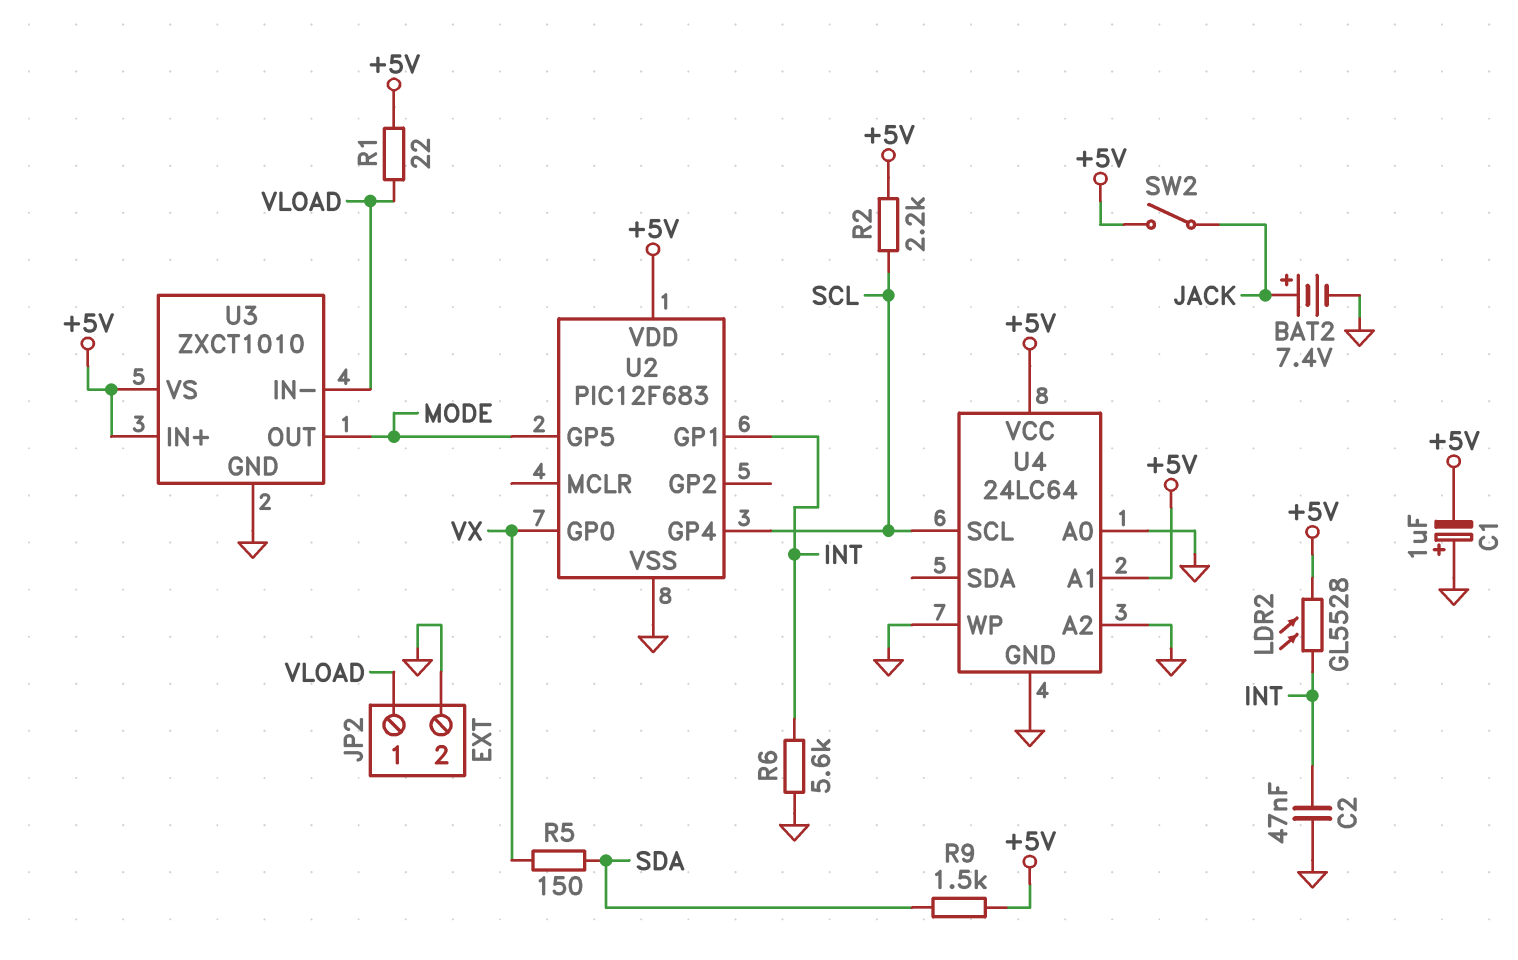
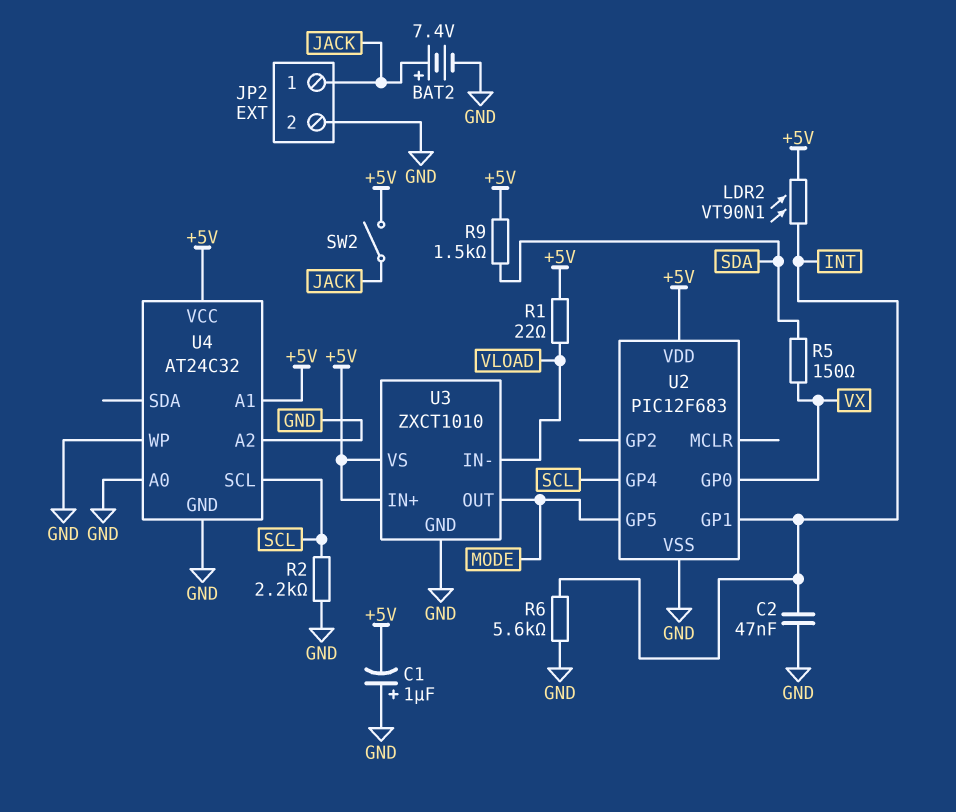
JP2 pin 1: VLOAD -> JACK
LDR2: GL5528 (+5V, INT) -> VT90N1 (+5V, INT)
R2: 2.2k (+5V, SCL) -> 2.2k (GND, SCL)
U4: 24LC64 -> AT24C32

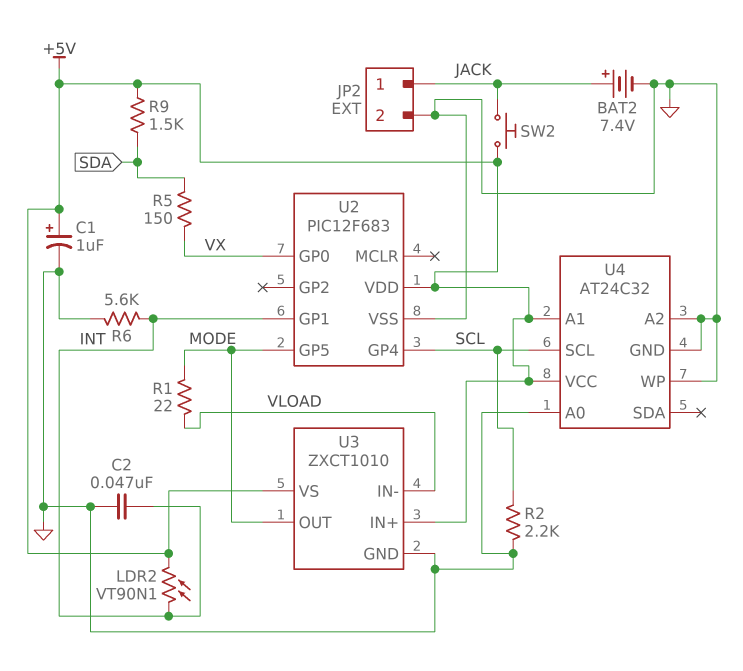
C1: 1uF (plus GND, minus +5V) -> 1uF (plus +5V, minus GND)
R1: 22 (+5V, VLOAD) -> 22 (MODE, VLOAD)
SW2: switch (+5V, JACK) -> button (+5V, JACK)

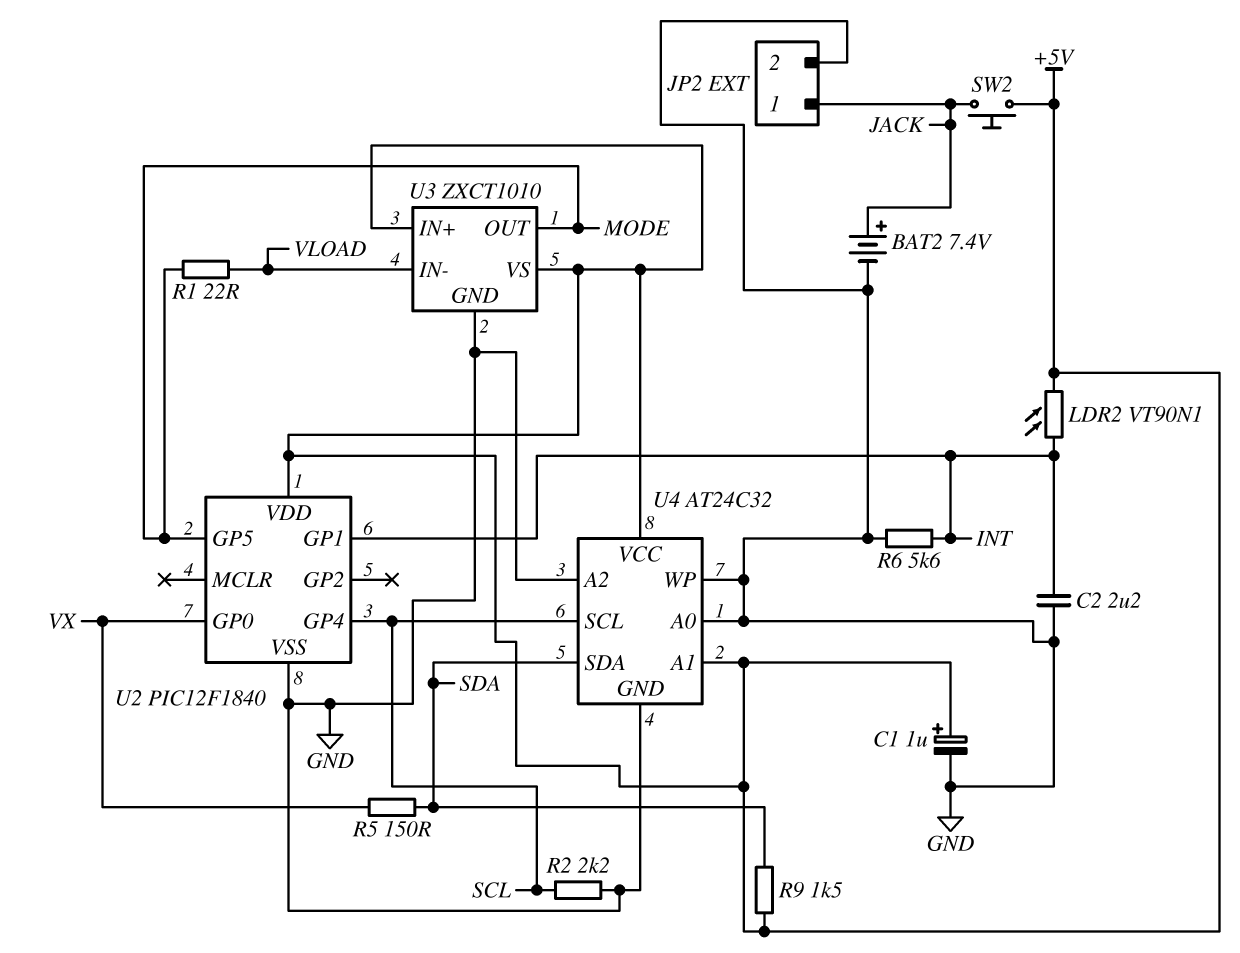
C2: 47nF (GND, INT) -> 2.2uF (GND, INT)
U2: PIC12F683 -> PIC12F1840
U4 pin SDA: none -> SDA

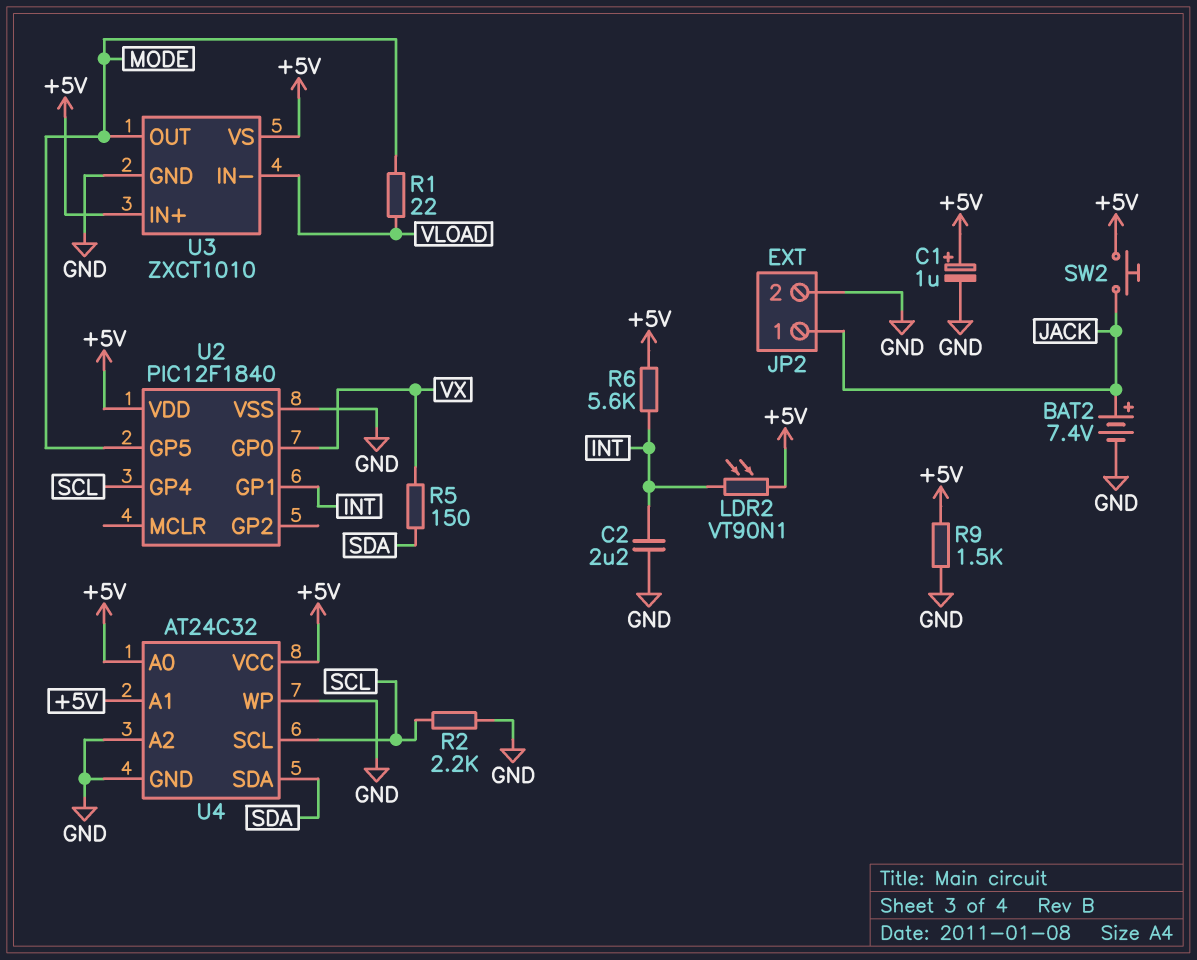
R6: 5.6k (GND, INT) -> 5.6k (+5V, INT)
R9: 1.5k (+5V, SDA) -> 1.5k (+5V, GND)
U4 pin A0: GND -> +5V

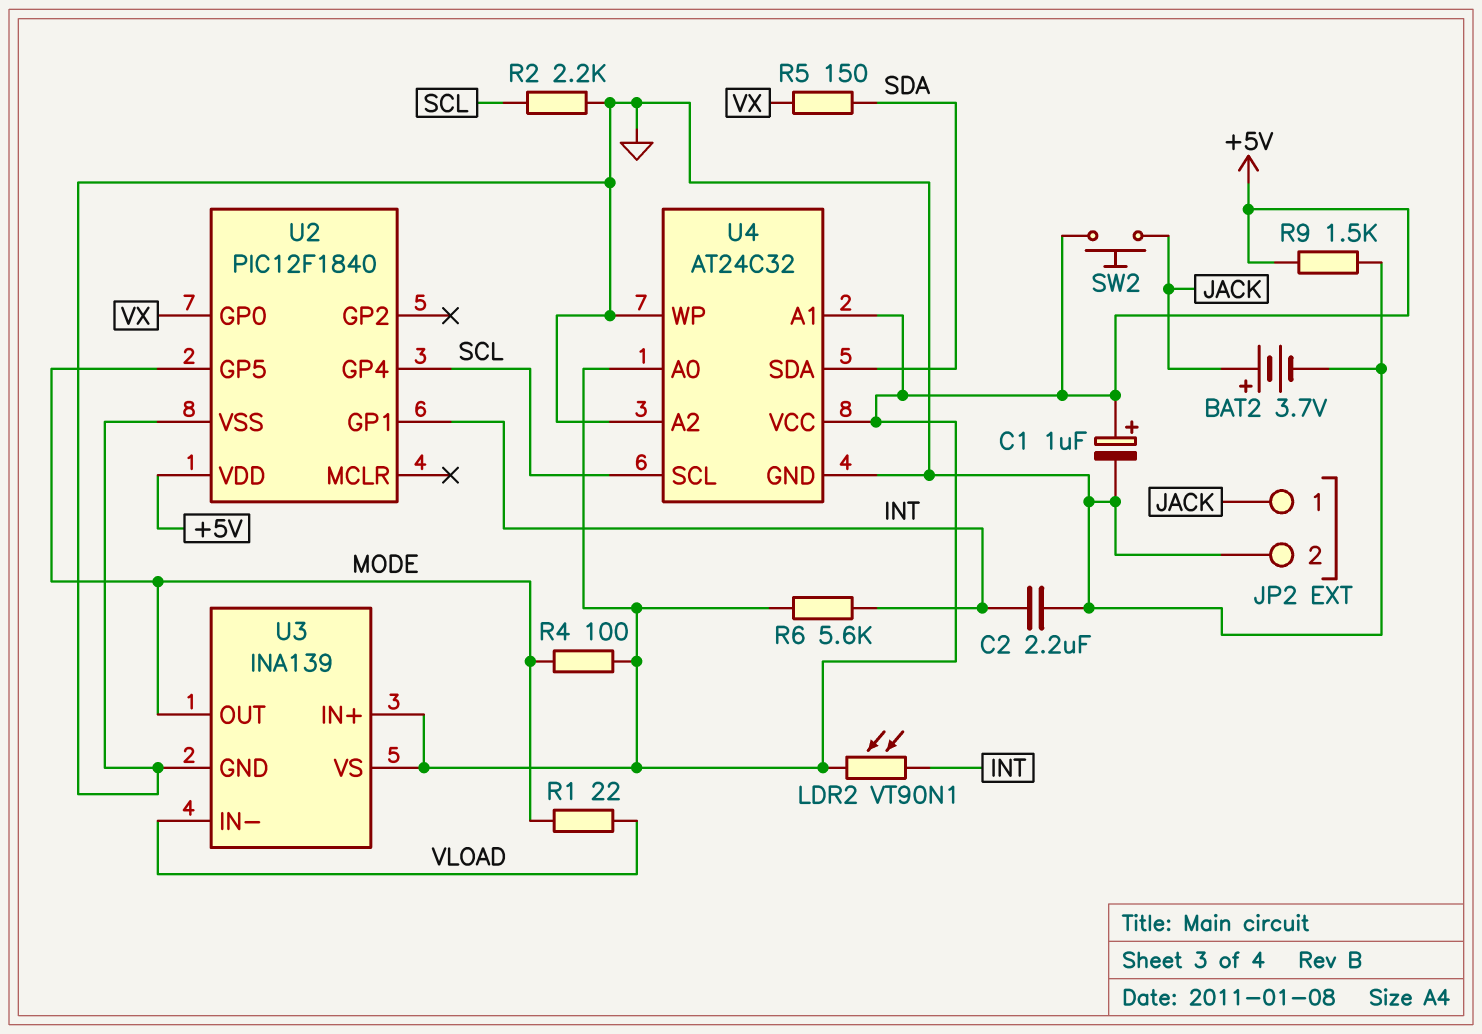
BAT2: 7.4V (plus JACK, minus GND) -> 3.7V (plus JACK, minus GND)
R4: none -> 100 (+5V, MODE)
U3: ZXCT1010 -> INA139

